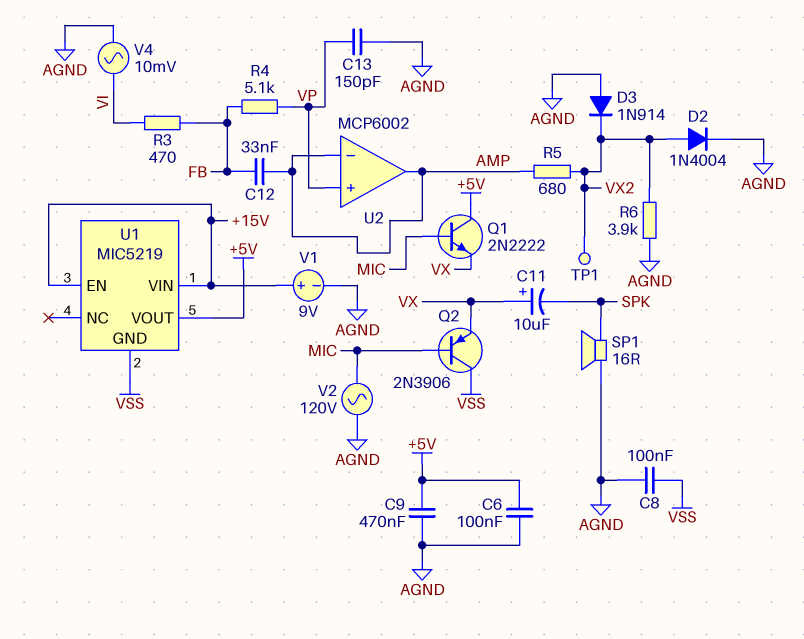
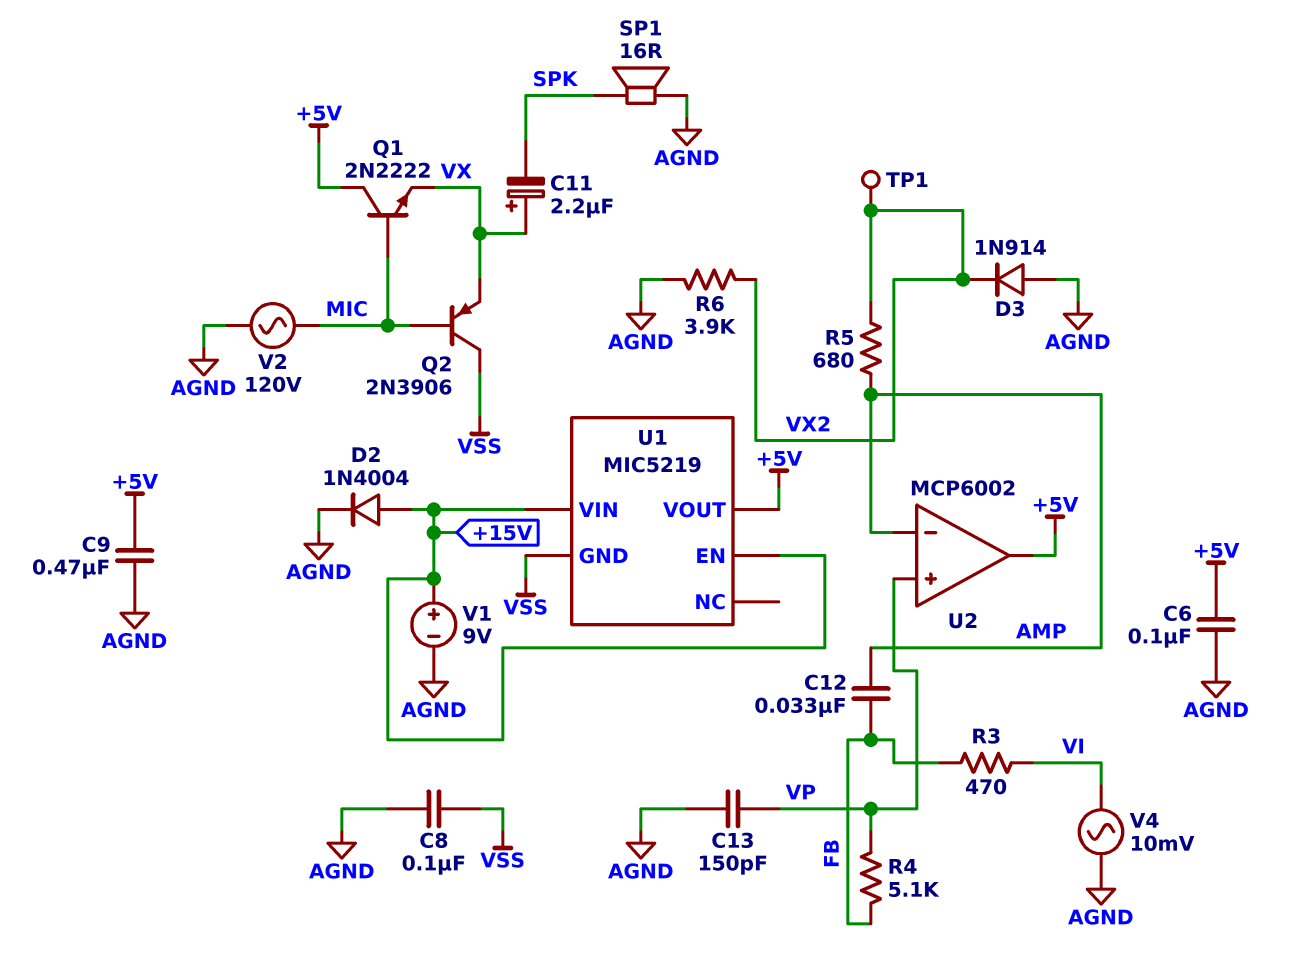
C11: 10uF (plus VX, minus SPK) -> 2.2uF (plus VX, minus SPK)
D2: diode 1N4004 (A VX2, K AGND) -> diode 1N4004 (A +15V, K AGND)
U2 pin out: AMP -> +5V

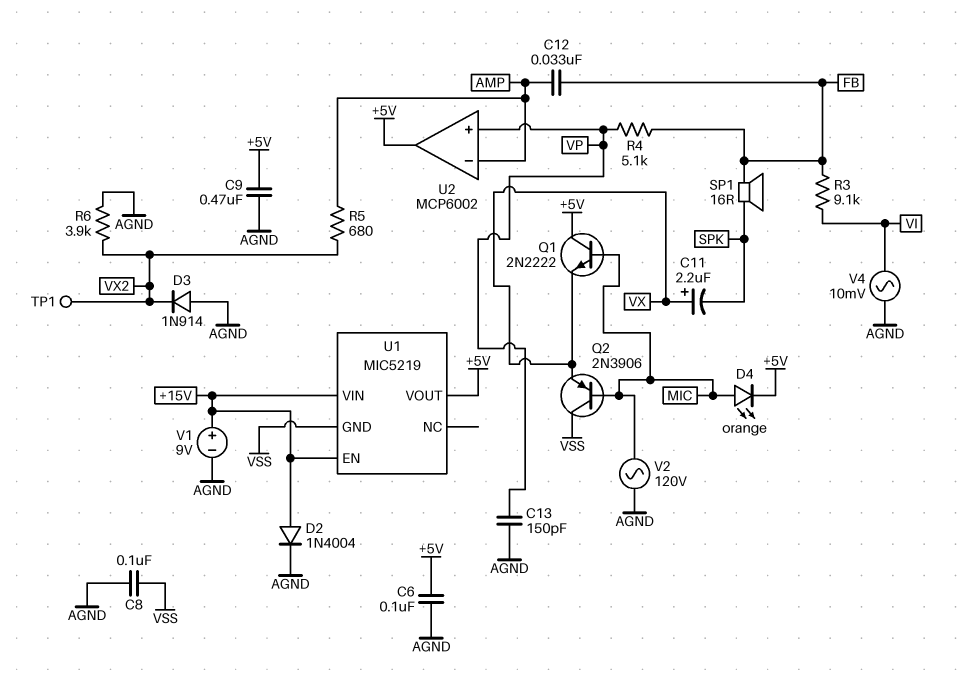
D4: none -> LED orange (A MIC, K +5V)
R3: 470 (FB, VI) -> 9.1k (FB, VI)
SP1: speaker 16R (AGND, SPK) -> speaker 16R (FB, SPK)

